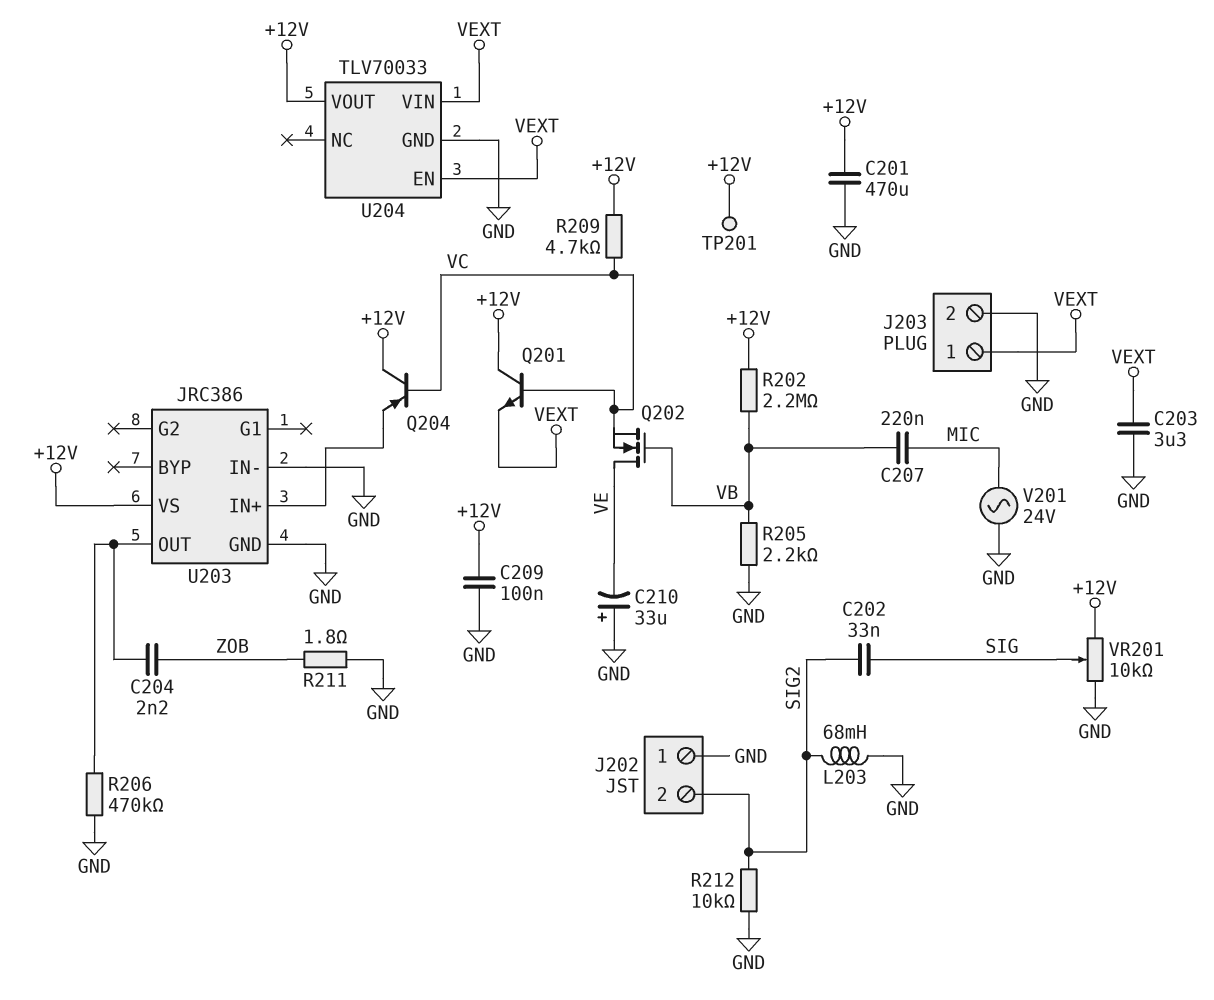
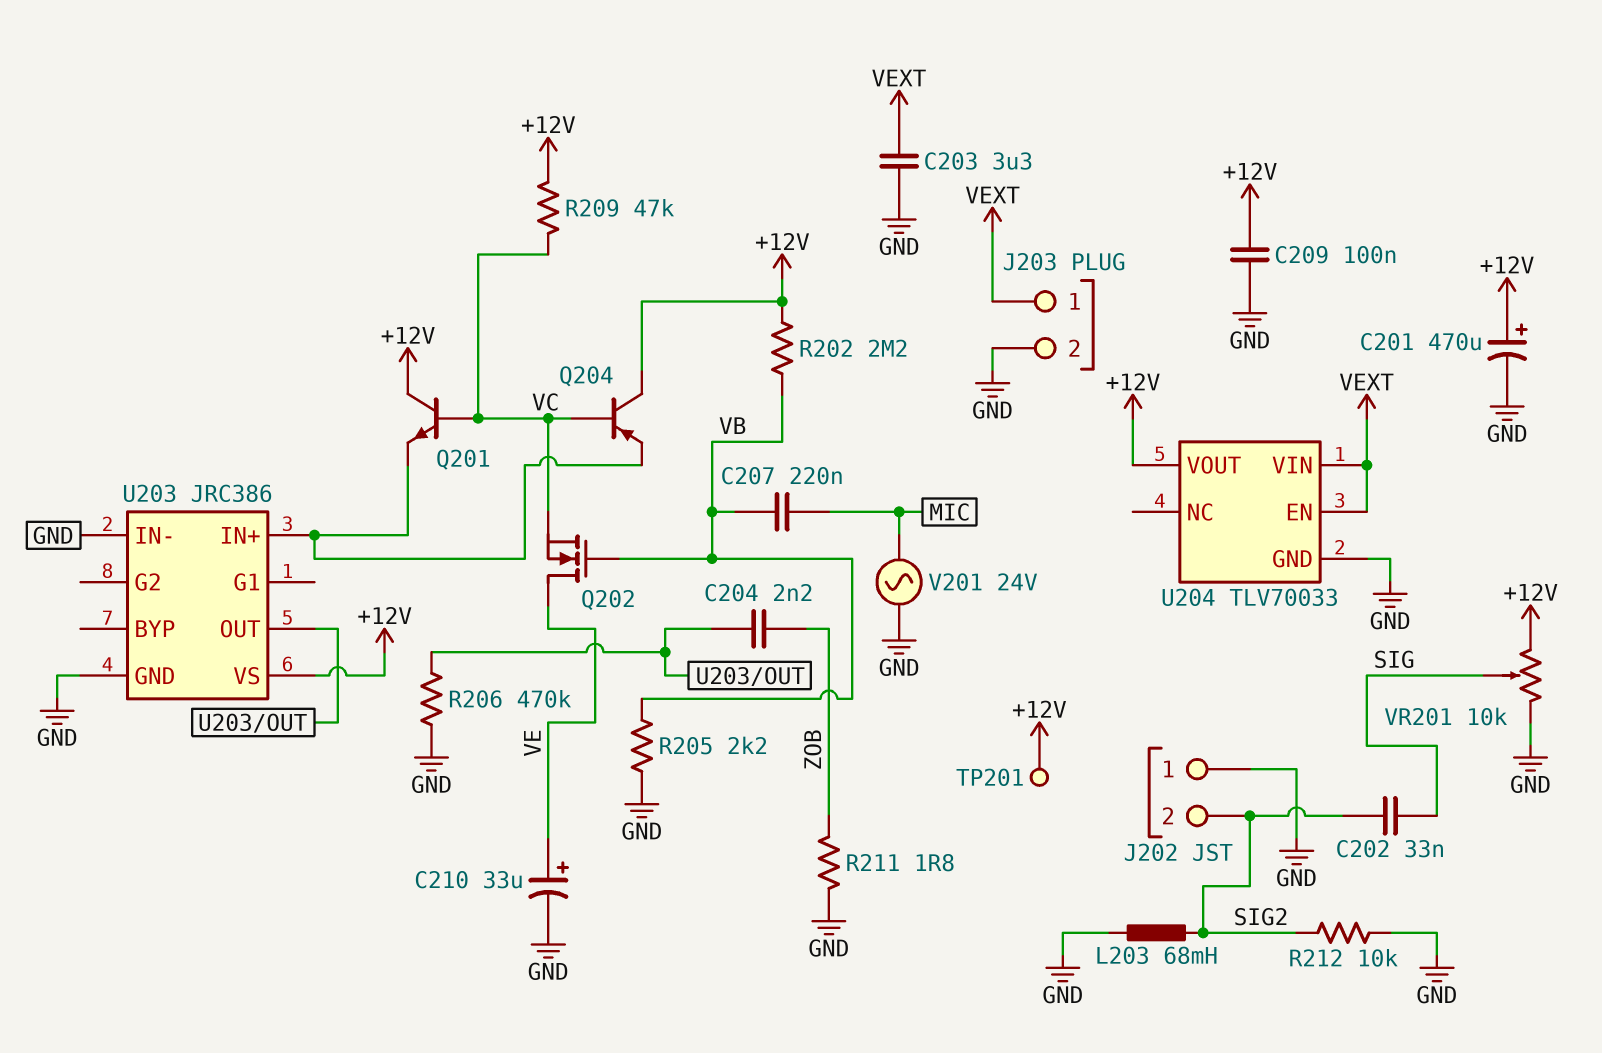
C201: 470uF (+12V, GND) -> 470uF (plus +12V, minus GND)
C210: 33uF (plus GND, minus VE) -> 33uF (plus VE, minus GND)
Q201: NPN (B VC, C +12V, E VEXT) -> NPN (B VC, C +12V, E U203/IN+)
R209: 4.7k (+12V, VC) -> 47k (+12V, VC)

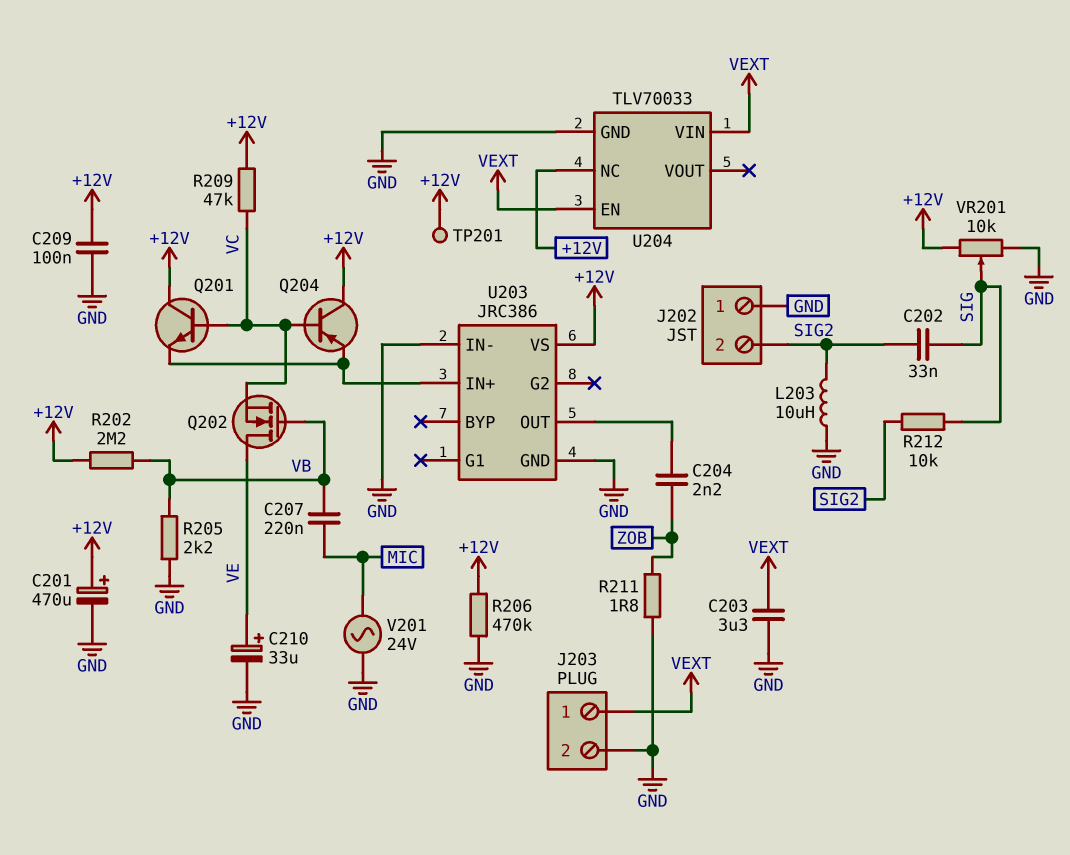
L203: 68mH (GND, SIG2) -> 10uH (GND, SIG2)
R206: 470k (GND, U203/OUT) -> 470k (+12V, GND)
R212: 10k (GND, SIG2) -> 10k (SIG, SIG2)
U204 pin NC: none -> +12V
U204 pin VOUT: +12V -> none

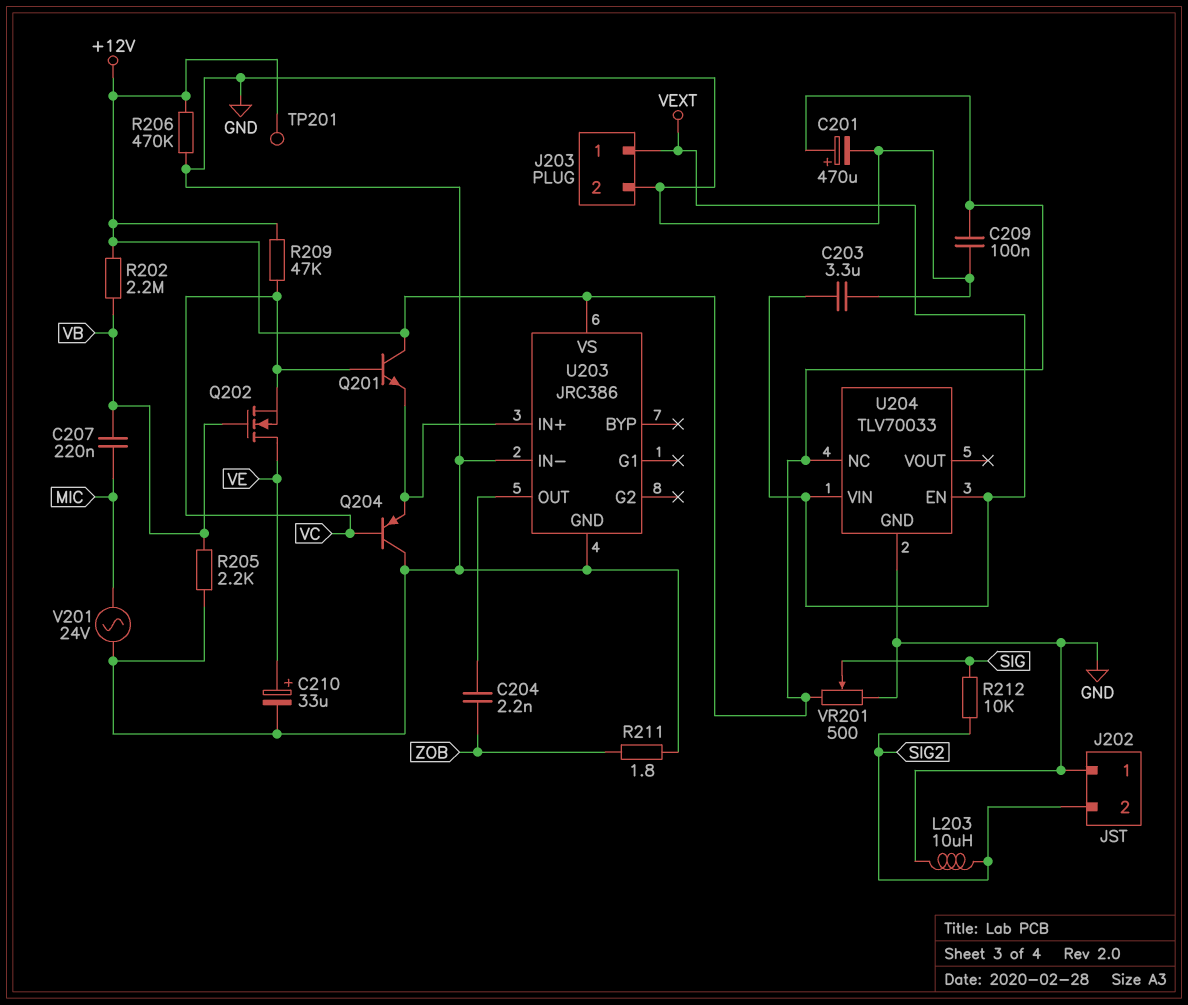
C202: 33nF (SIG, SIG2) -> none
Q204: PNP (B VC, C +12V, E U203/IN+) -> PNP (B VC, C GND, E U203/IN+)
VR201: 10k (+12V, GND, wiper SIG) -> 500 (+12V, GND, wiper SIG)

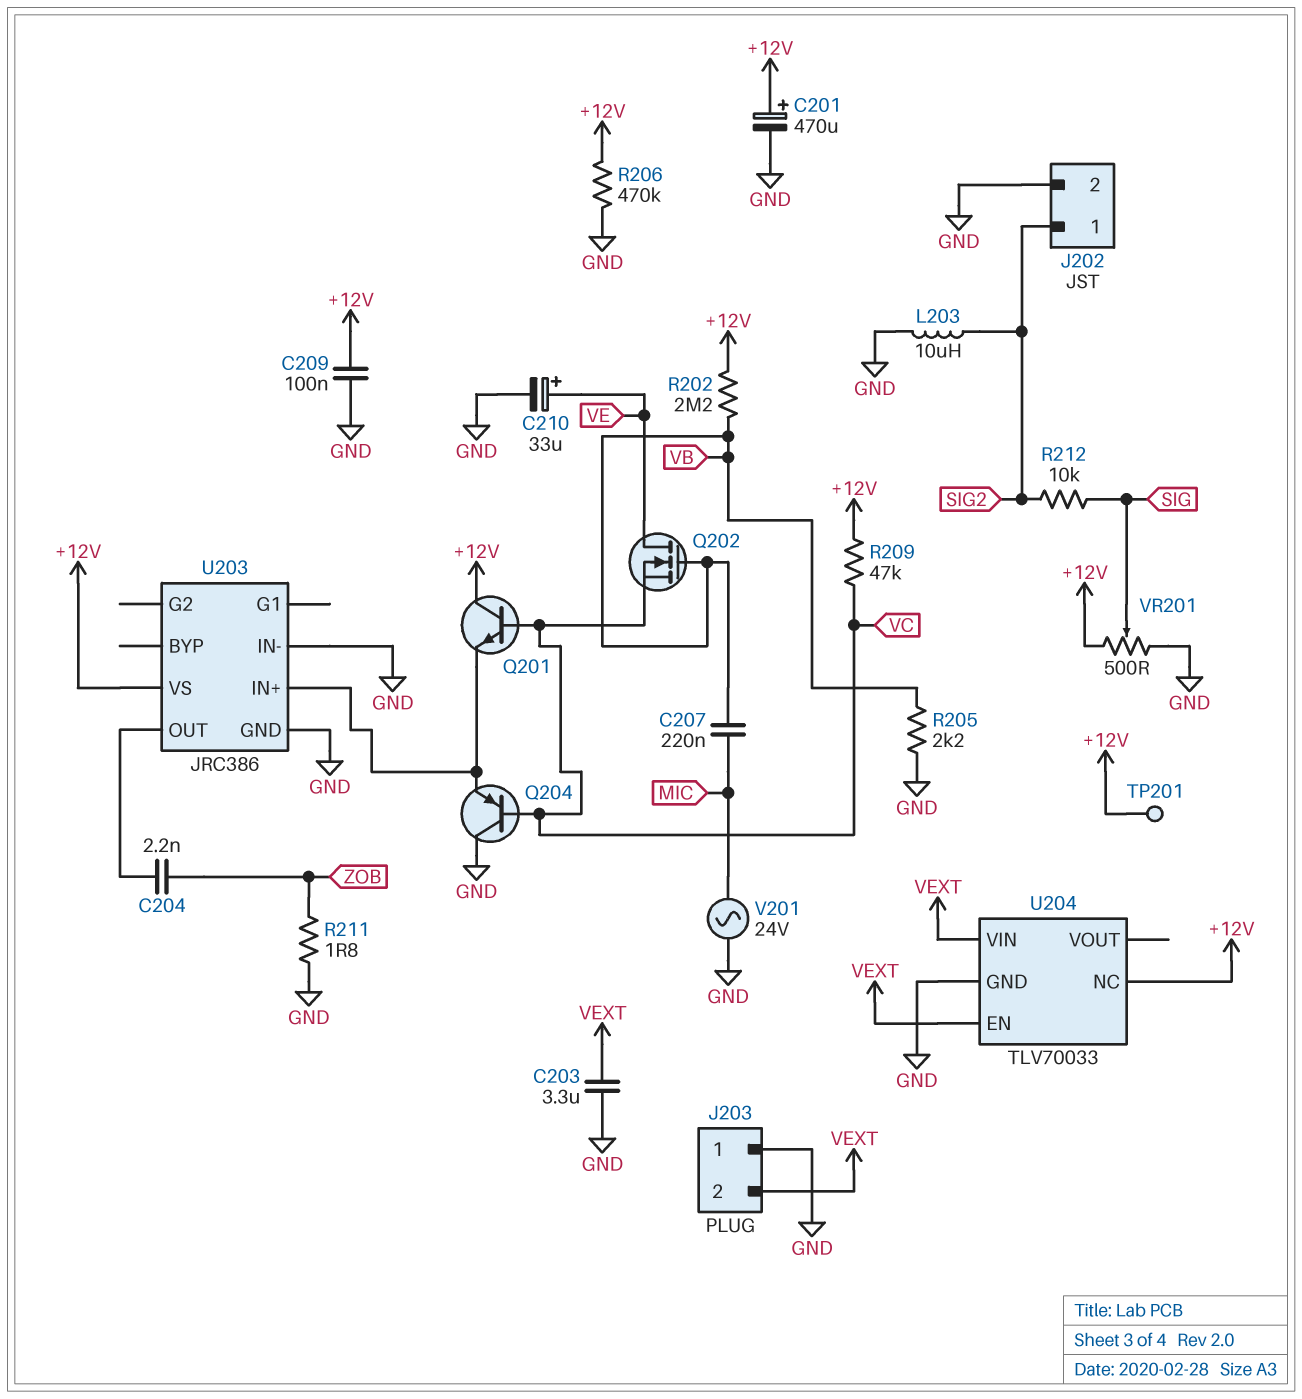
J202 pin 1: GND -> SIG2
J202 pin 2: SIG2 -> GND
J203 pin 1: VEXT -> GND
J203 pin 2: GND -> VEXT

